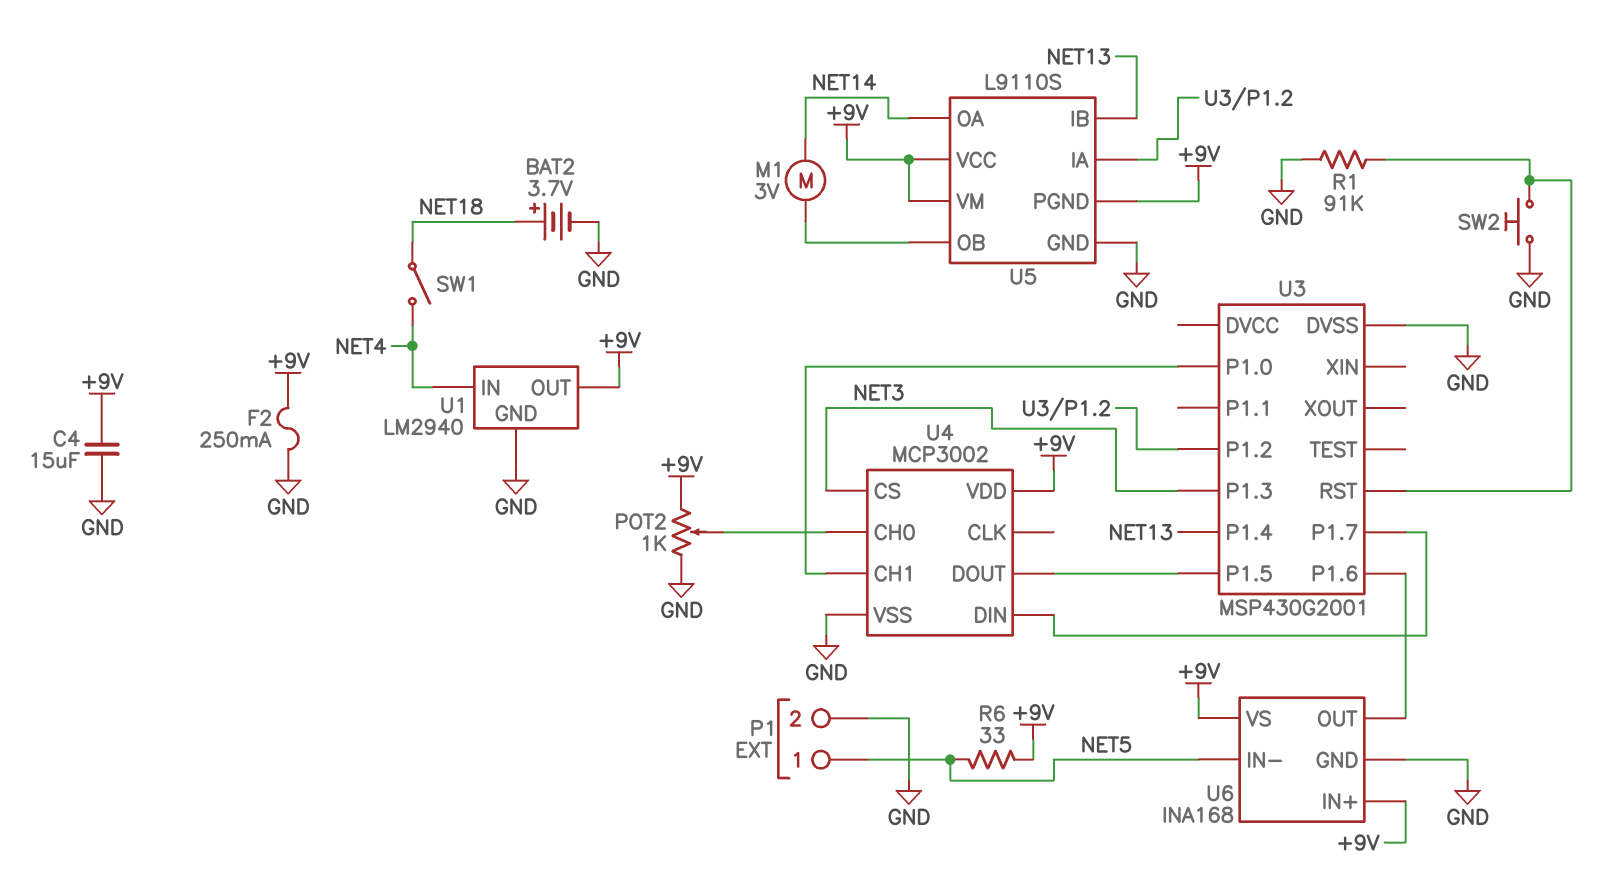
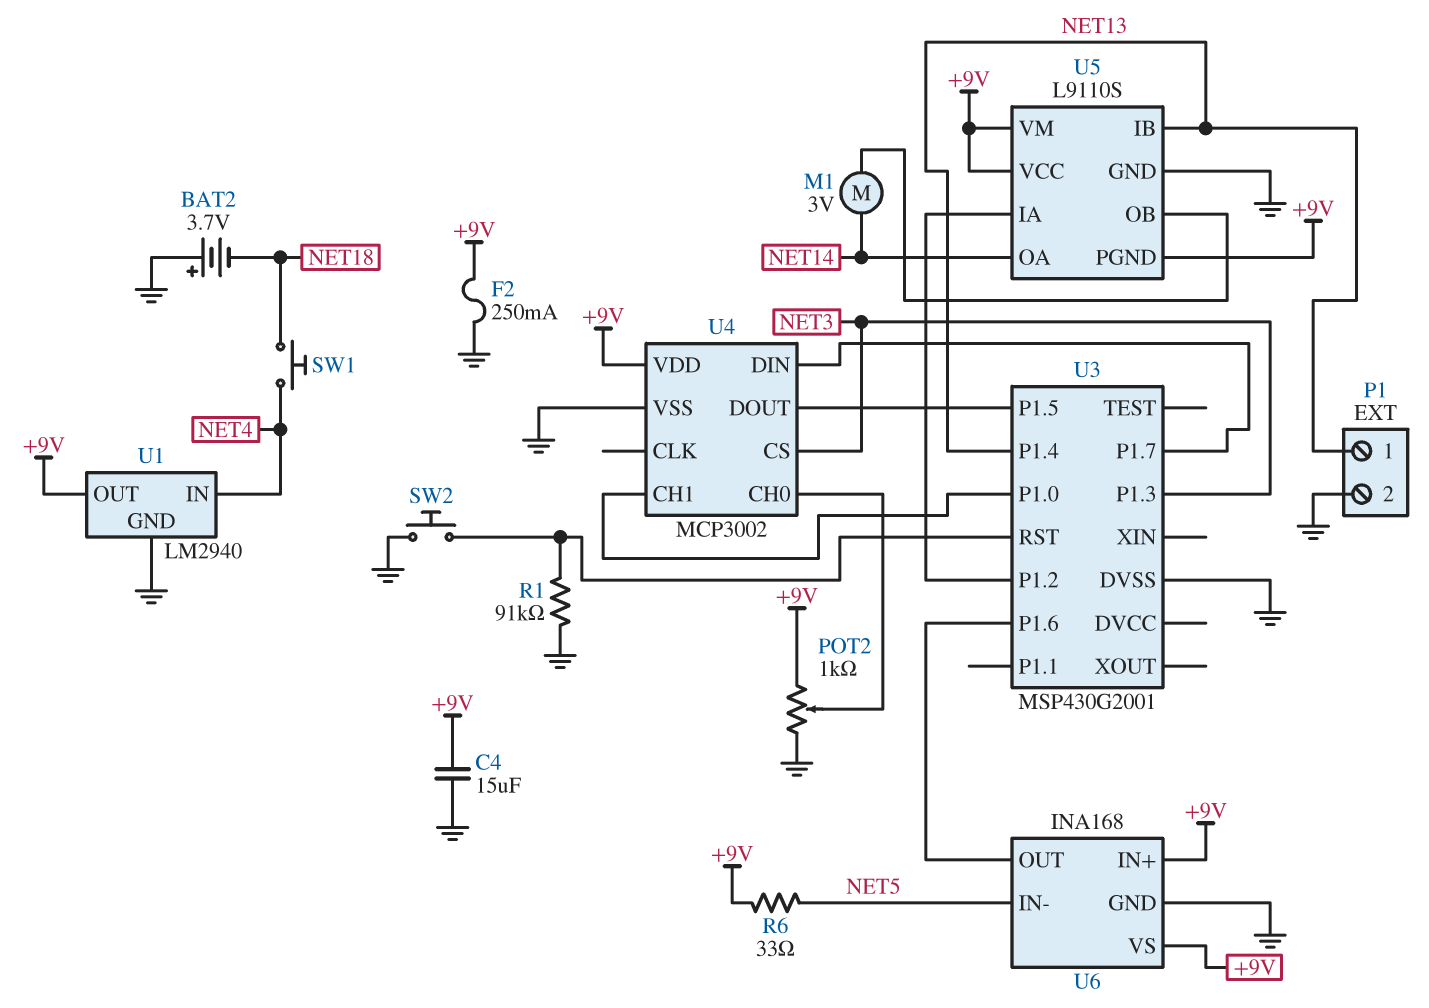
BAT2: 3.7V (plus NET18, minus GND) -> 3.7V (plus GND, minus NET18)
P1 pin 1: NET5 -> NET13
SW1: switch (NET4, NET18) -> button (NET4, NET18)

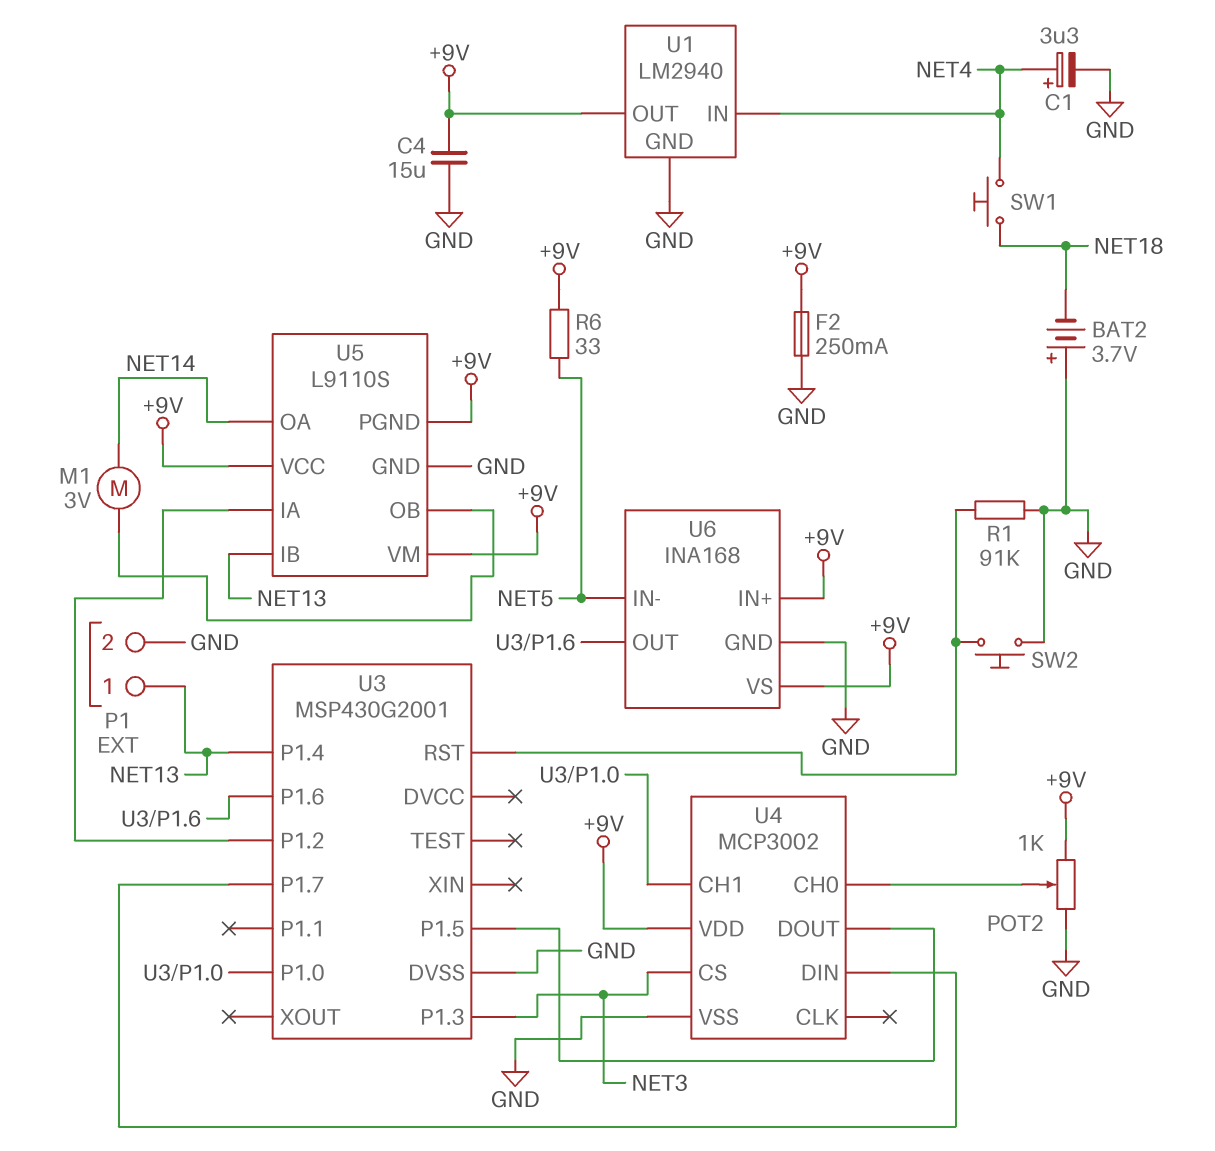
C1: none -> 3.3uF (plus NET4, minus GND)

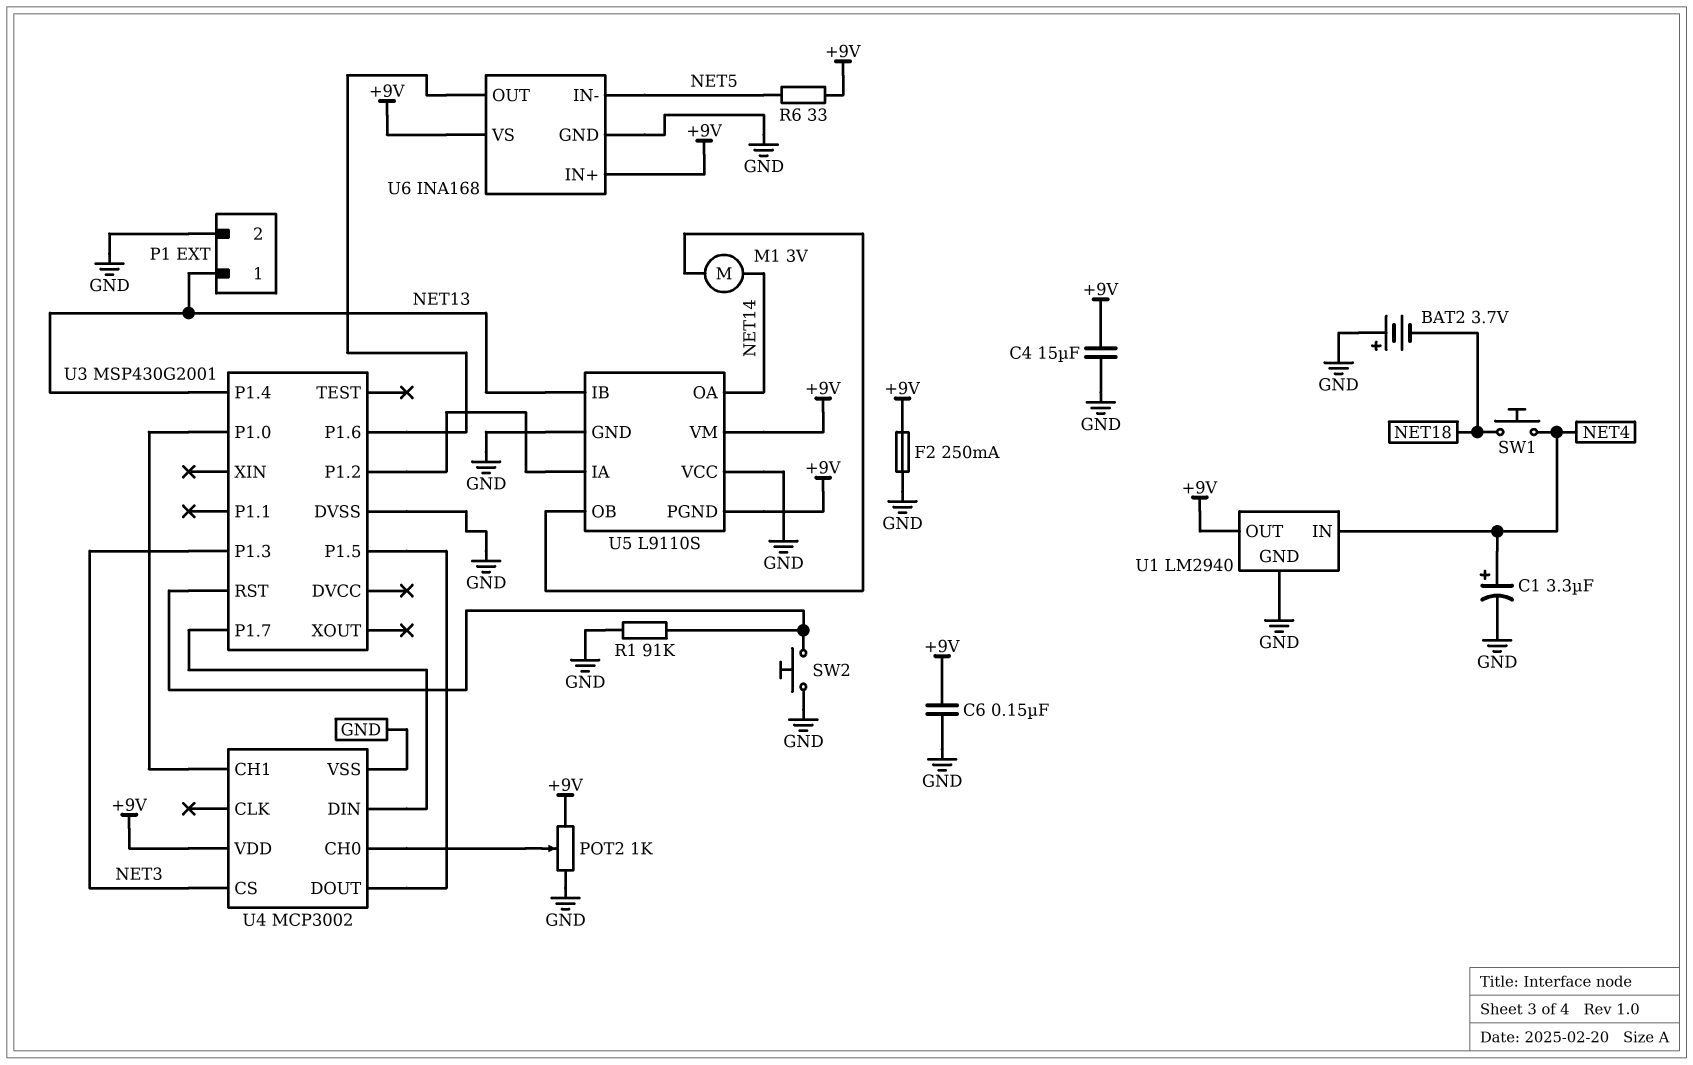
C6: none -> 150nF (+9V, GND)
U5 pin VCC: +9V -> GND

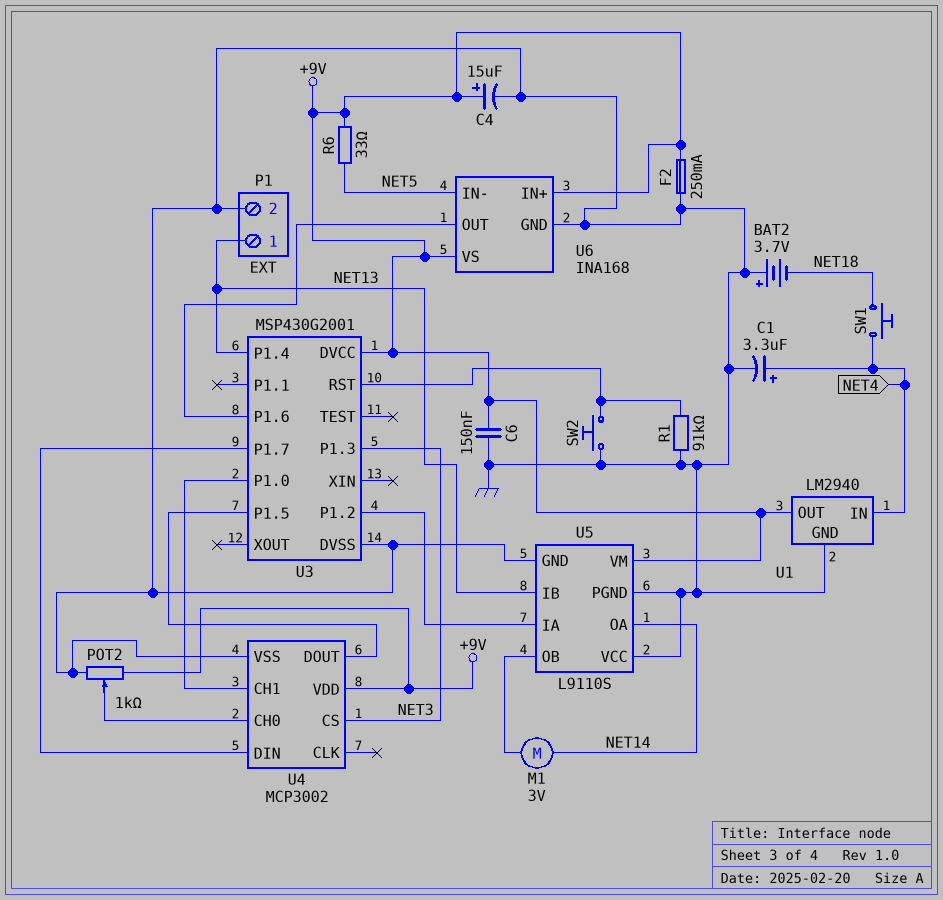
C4: 15uF (+9V, GND) -> 15uF (plus +9V, minus GND)
U3 pin DVCC: none -> +9V
U5 pin PGND: +9V -> GND

